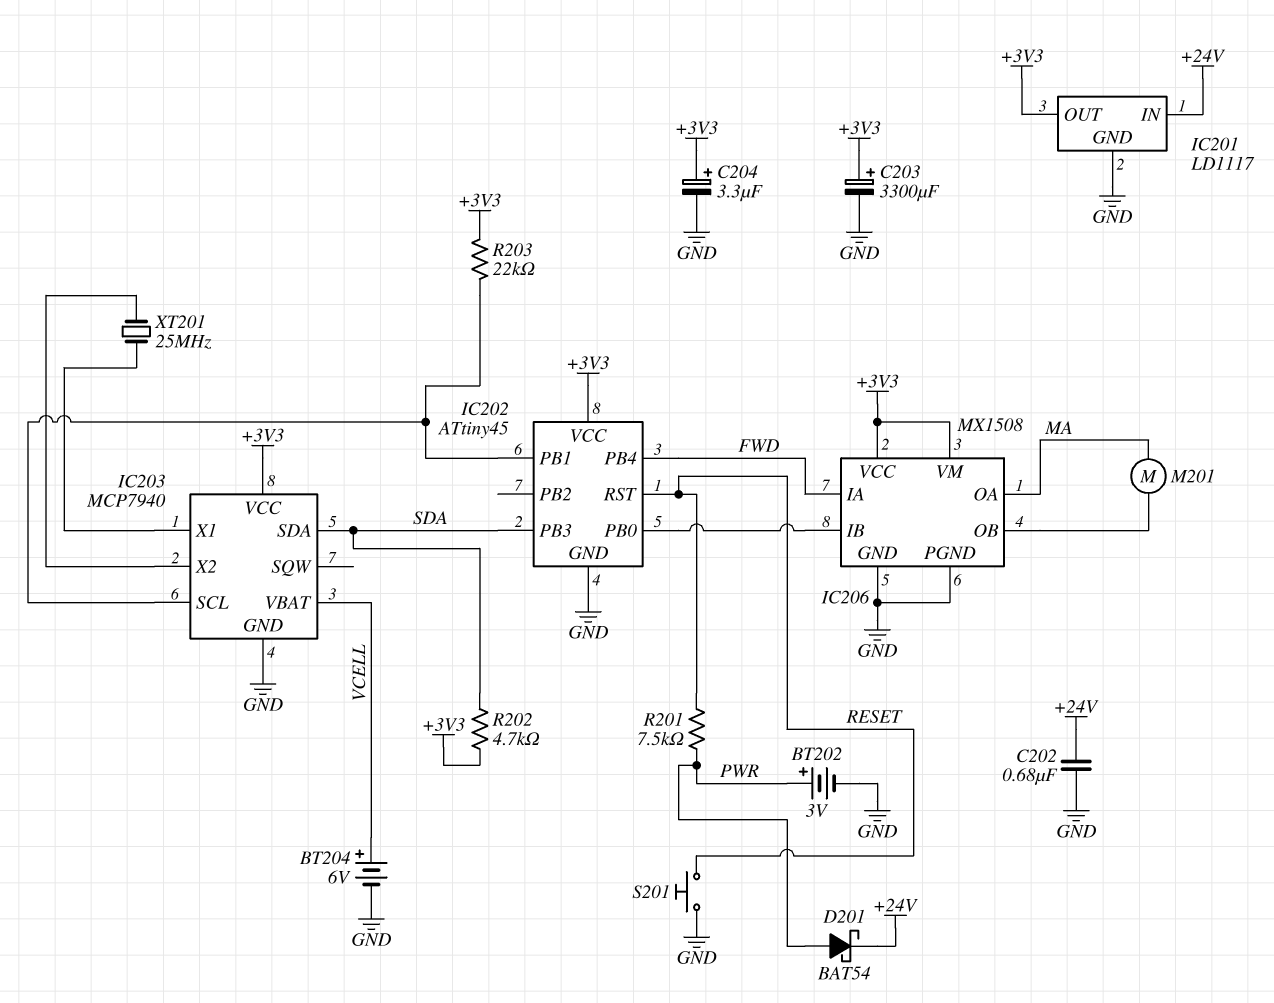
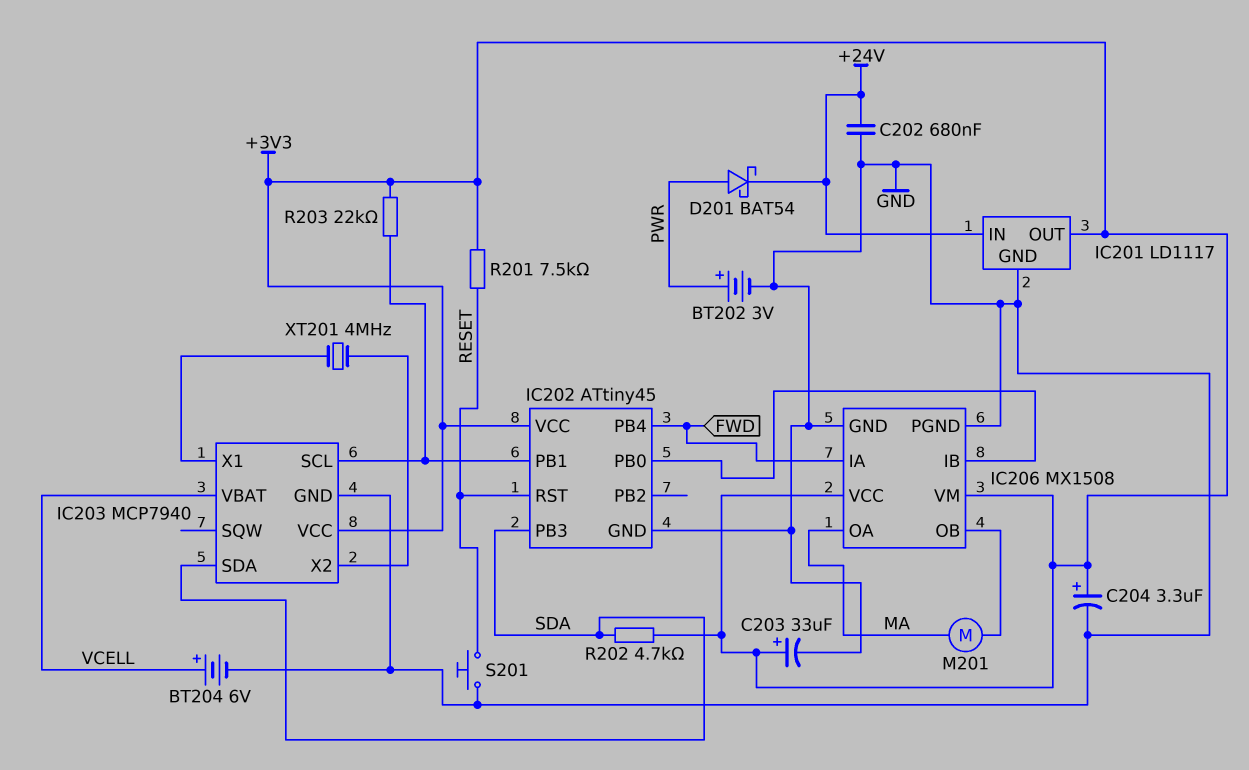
C203: 3300uF (plus +3V3, minus GND) -> 33uF (plus +3V3, minus GND)
R201: 7.5k (PWR, RESET) -> 7.5k (+3V3, RESET)
XT201: 25MHz (IC203/X1, IC203/X2) -> 4MHz (IC203/X1, IC203/X2)

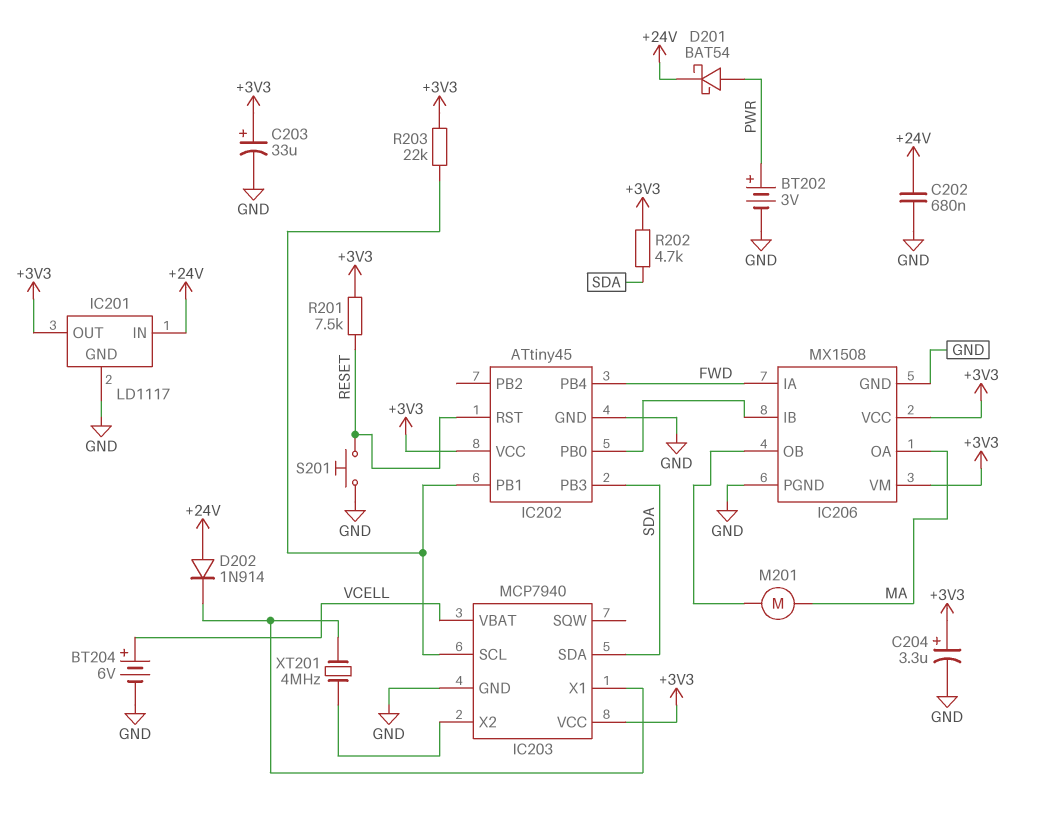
D202: none -> diode 1N914 (A +24V, K IC203/X1)

